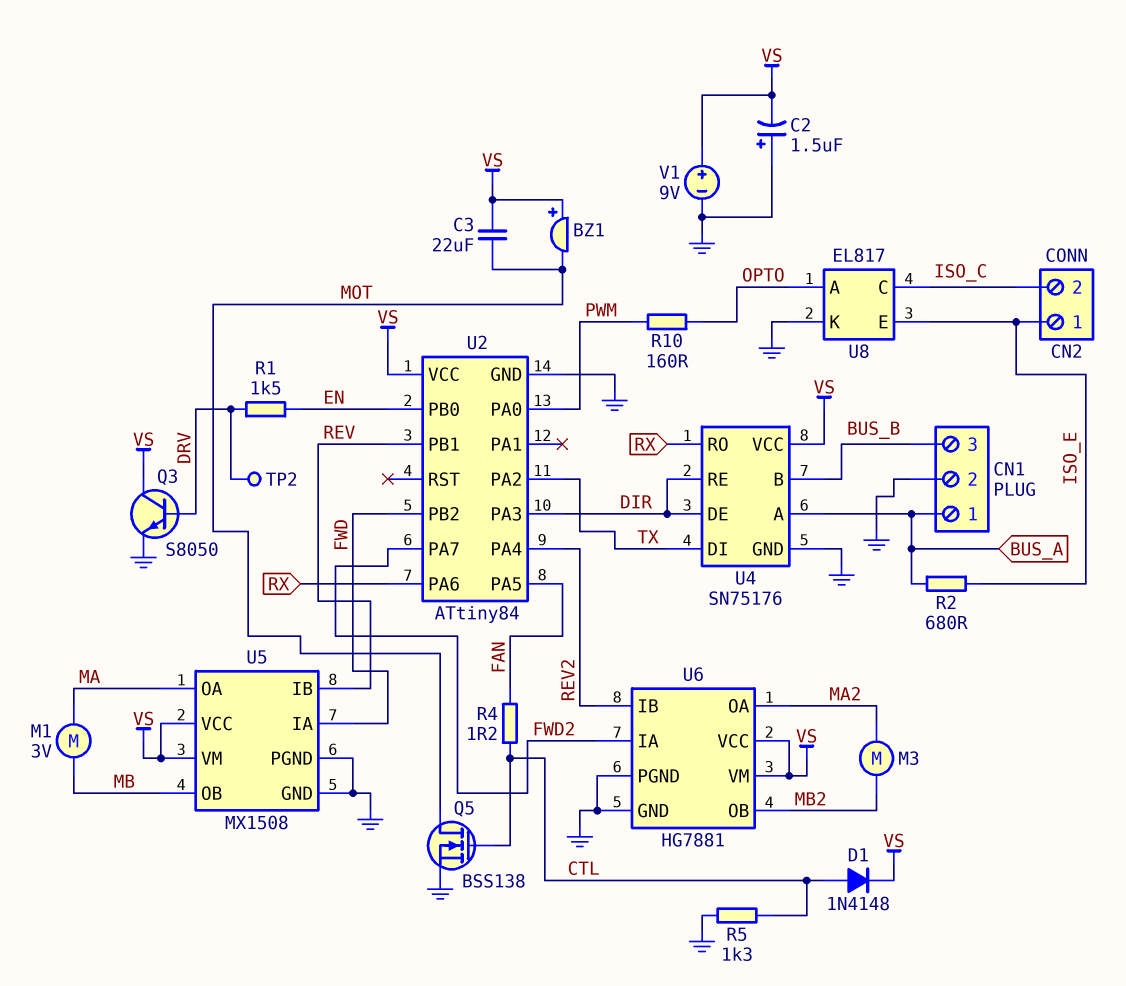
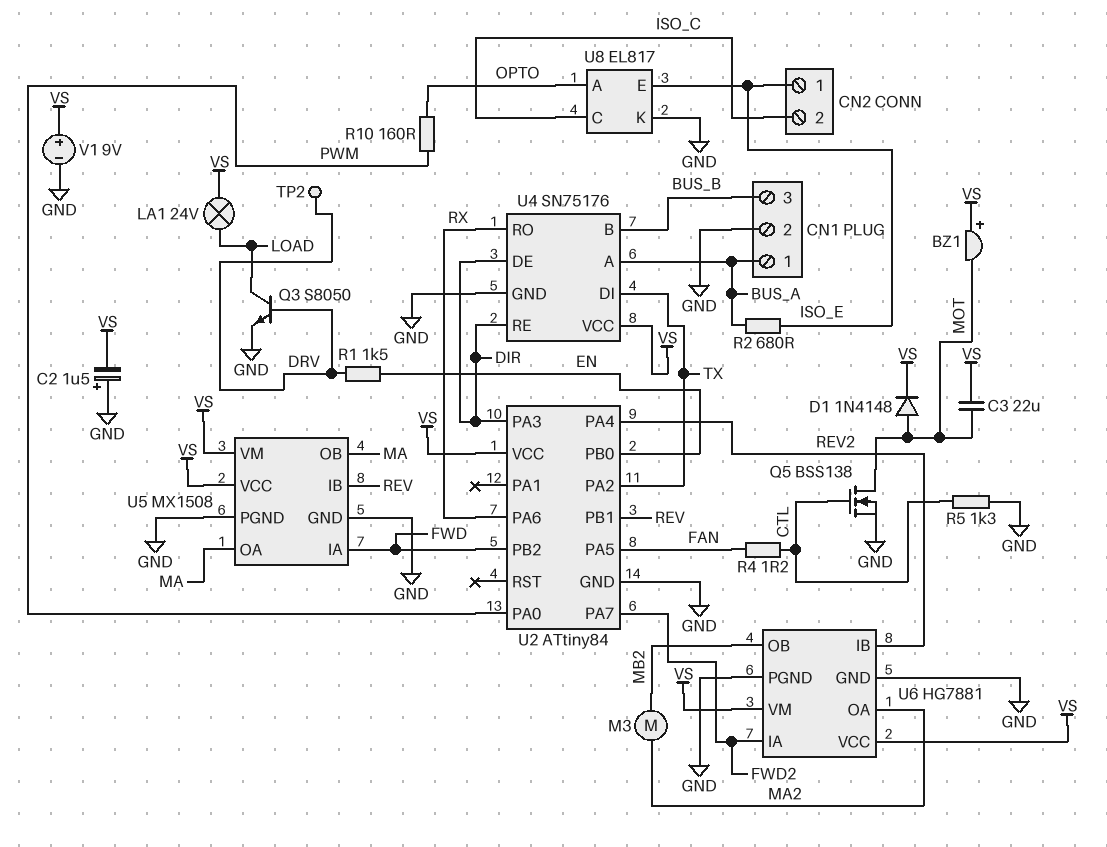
D1: diode 1N4148 (A CTL, K VS) -> diode 1N4148 (A MOT, K VS)
LA1: none -> lamp 24V (LOAD, VS)
M1: motor 3V (MA, MB) -> none
Q3: NPN S8050 (B DRV, C VS, E GND) -> NPN S8050 (B DRV, C LOAD, E GND)
U5 pin OB: MB -> MA

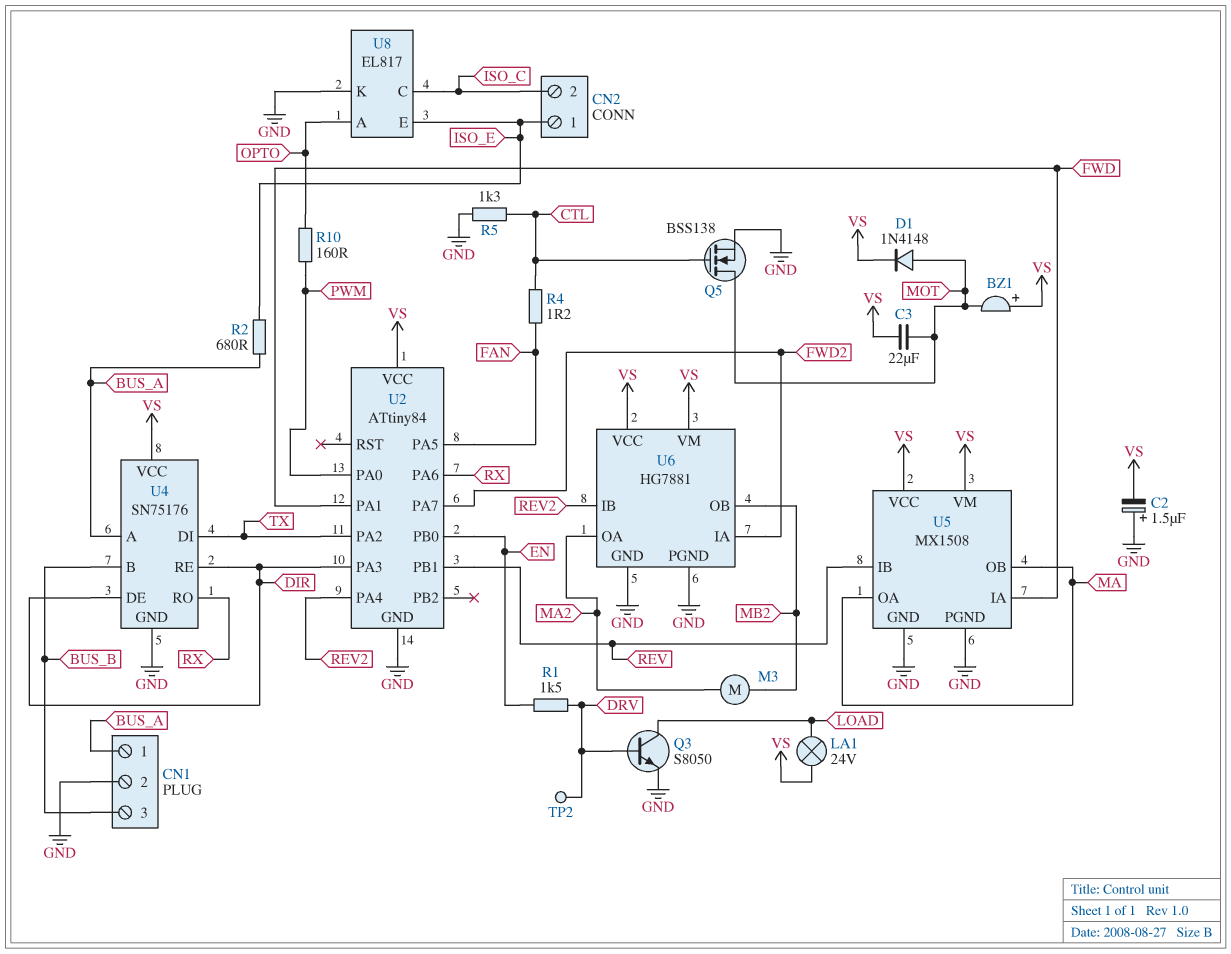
U2 pin PA1: none -> FWD
U2 pin PB2: FWD -> none
V1: 9V (plus VS, minus GND) -> none

